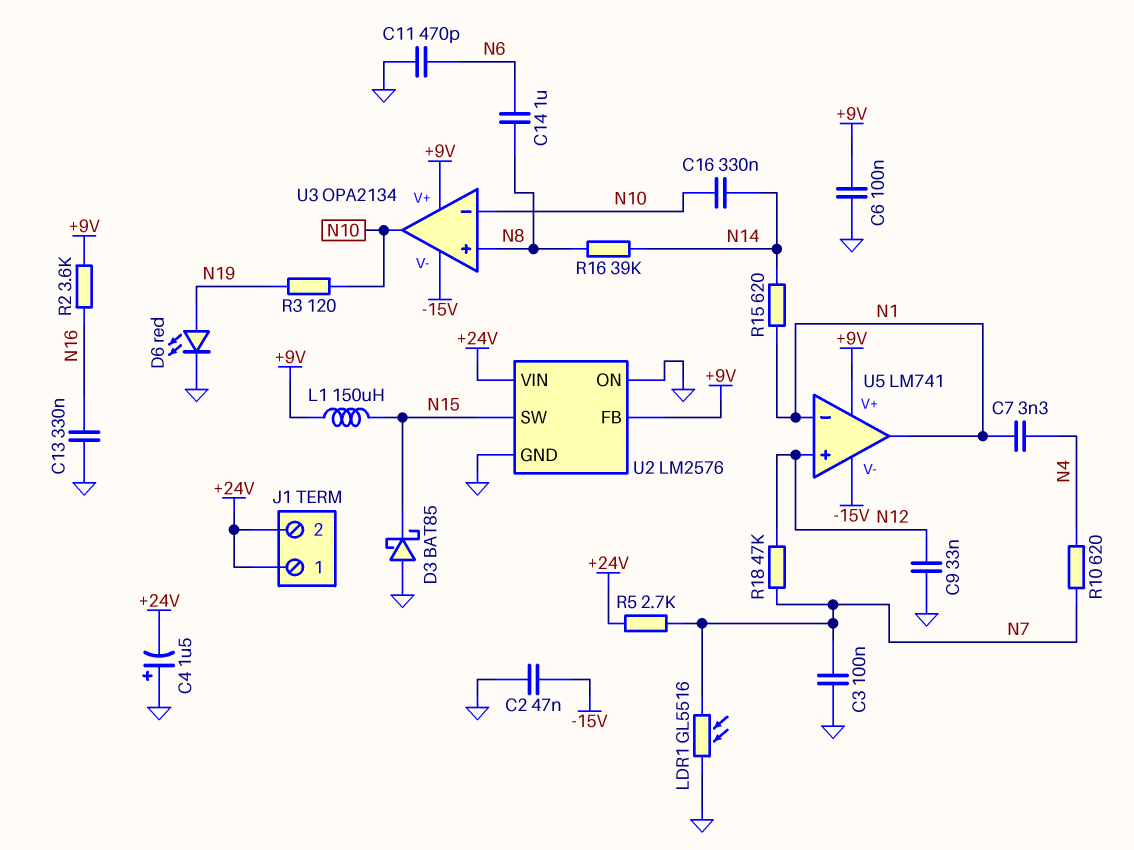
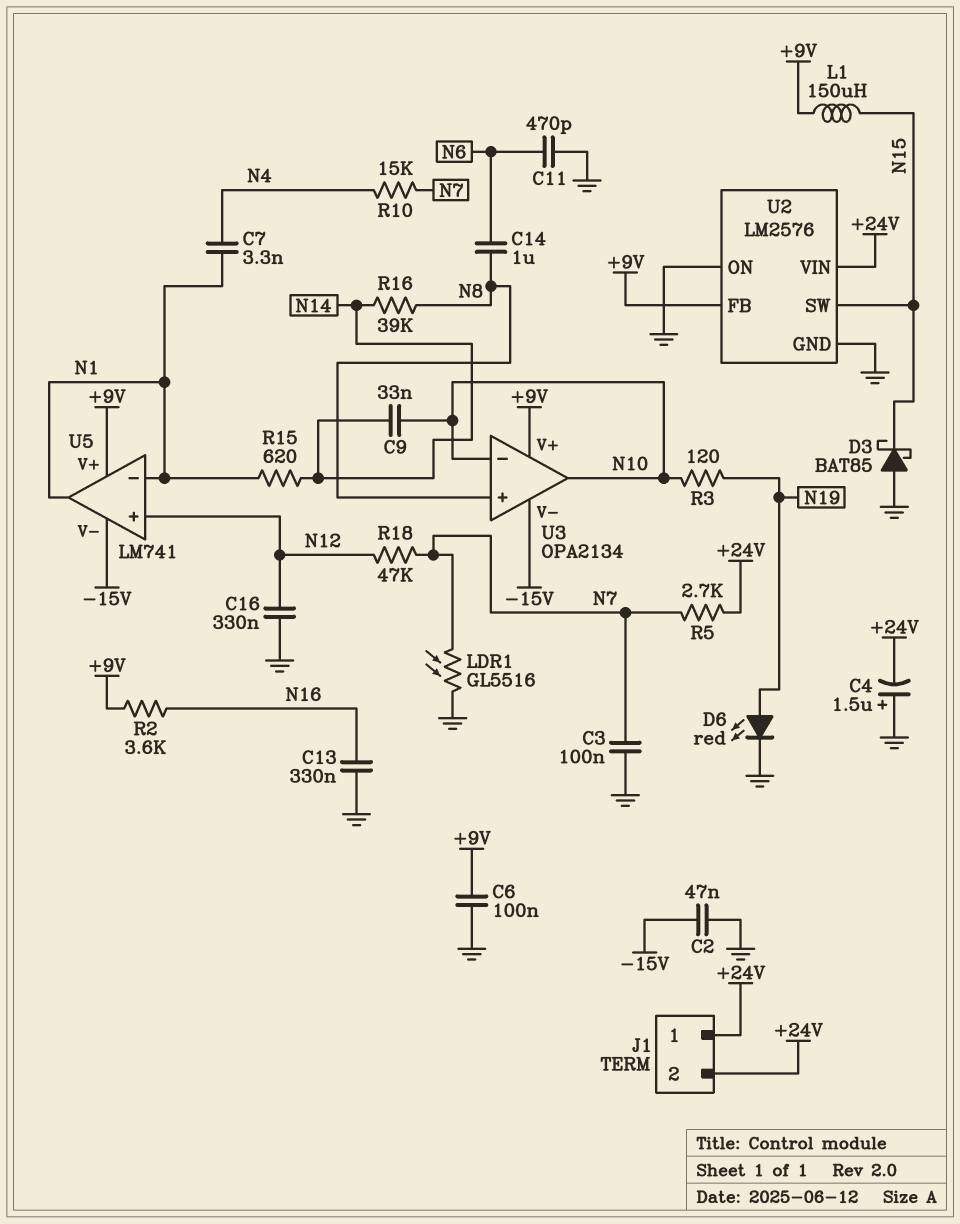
C9: 33nF (GND, N12) -> 33nF (N10, N14)
C16: 330nF (N10, N14) -> 330nF (GND, N12)
R10: 620 (N4, N7) -> 15k (N4, N7)

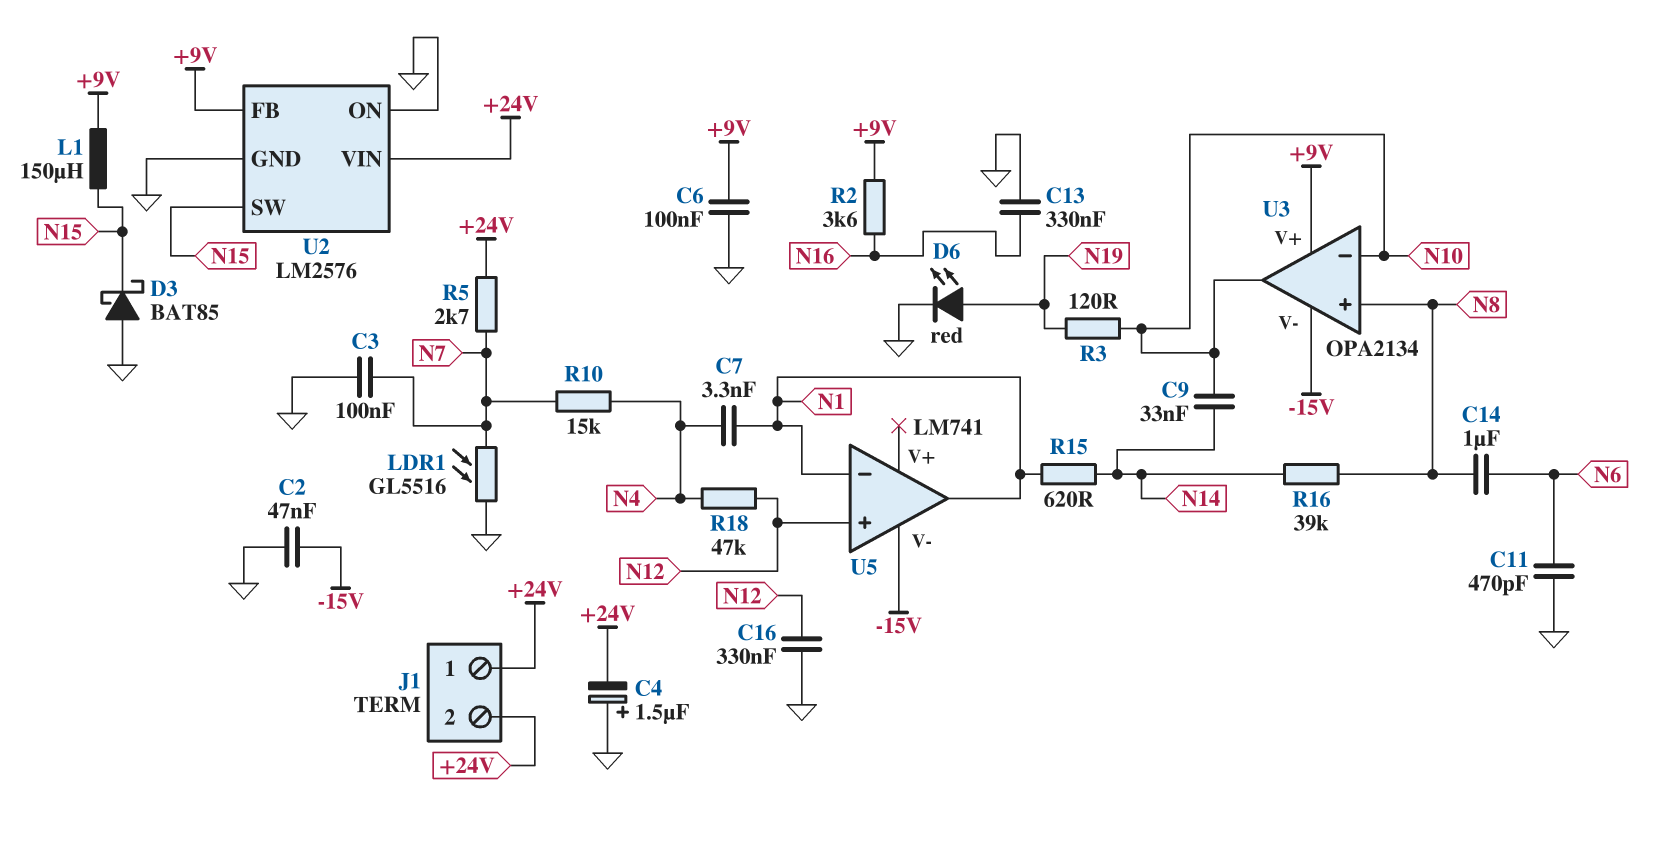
R18: 47k (N7, N12) -> 47k (N4, N12)
U5 pin V+: +9V -> none

